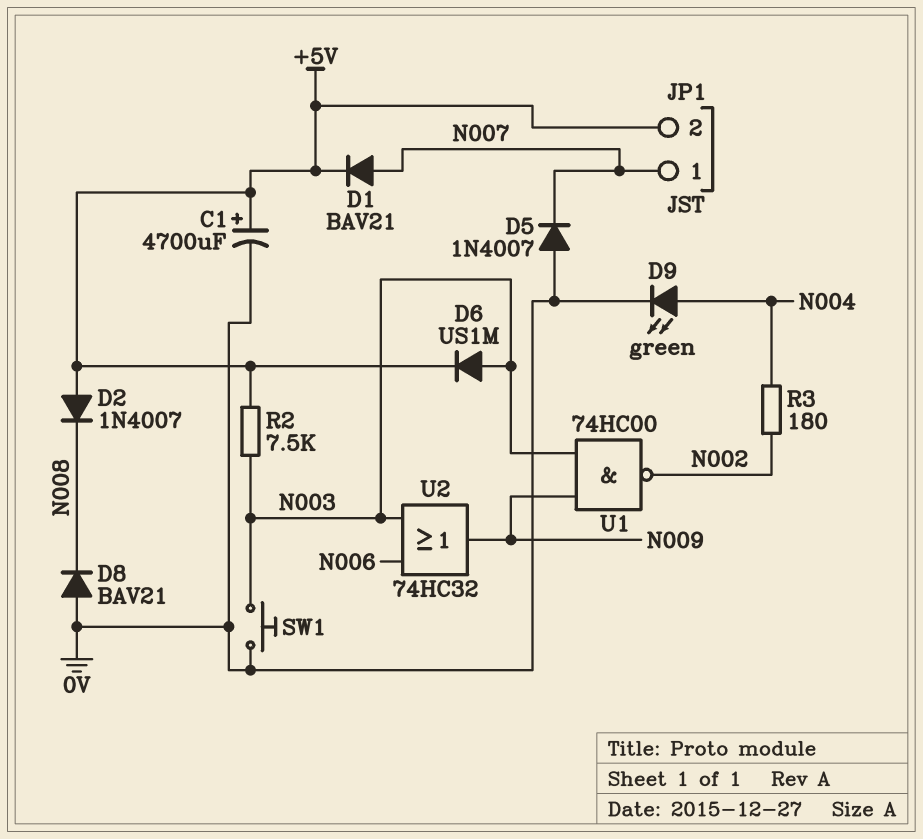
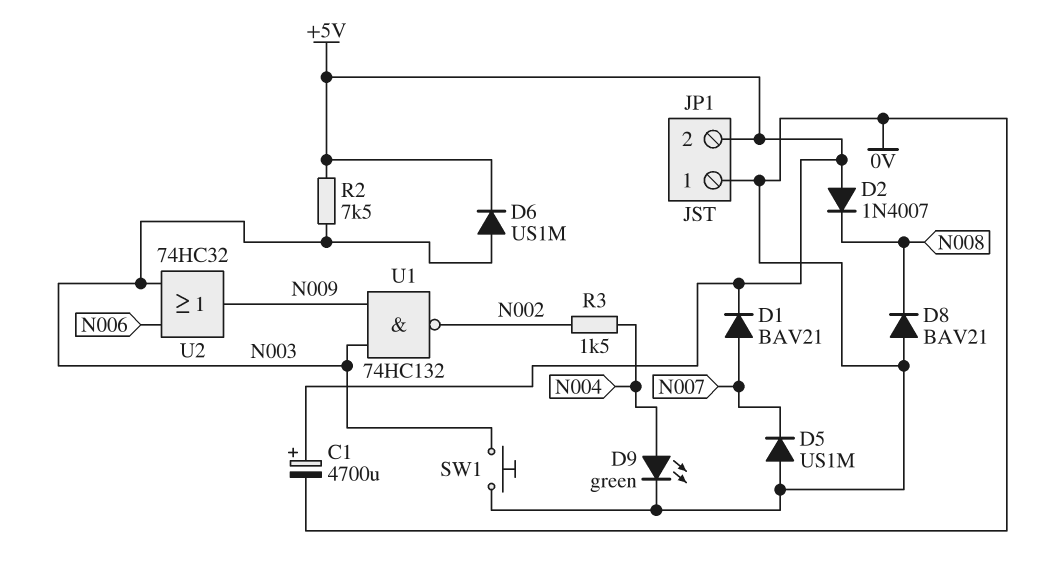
D5: diode 1N4007 (A 0V, K N007) -> diode US1M (A 0V, K N007)
JP1 pin 1: N007 -> 0V
R3: 180 (N002, N004) -> 1.5k (N002, N004)
U1: NAND 74HC00 (in N003, in N009, out N002) -> NAND 74HC132 (in N003, in N009, out N002)

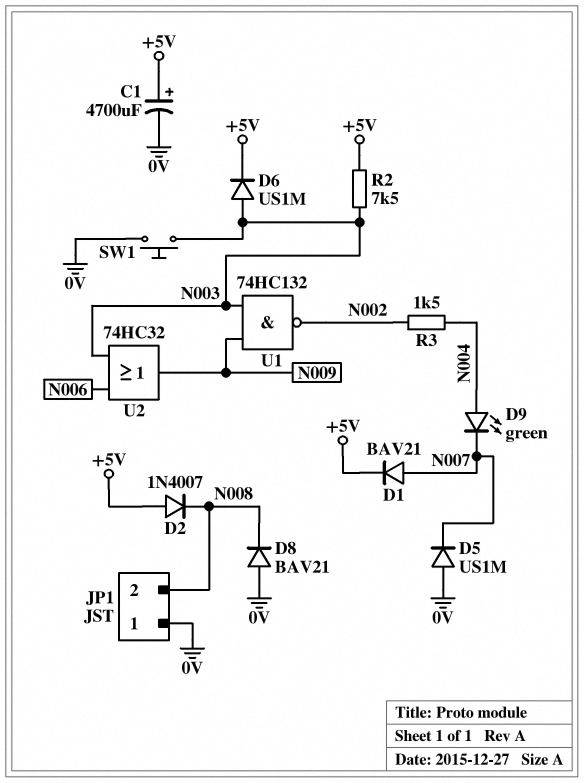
D9: LED green (A N004, K 0V) -> LED green (A N004, K N007)
JP1 pin 2: +5V -> N008

